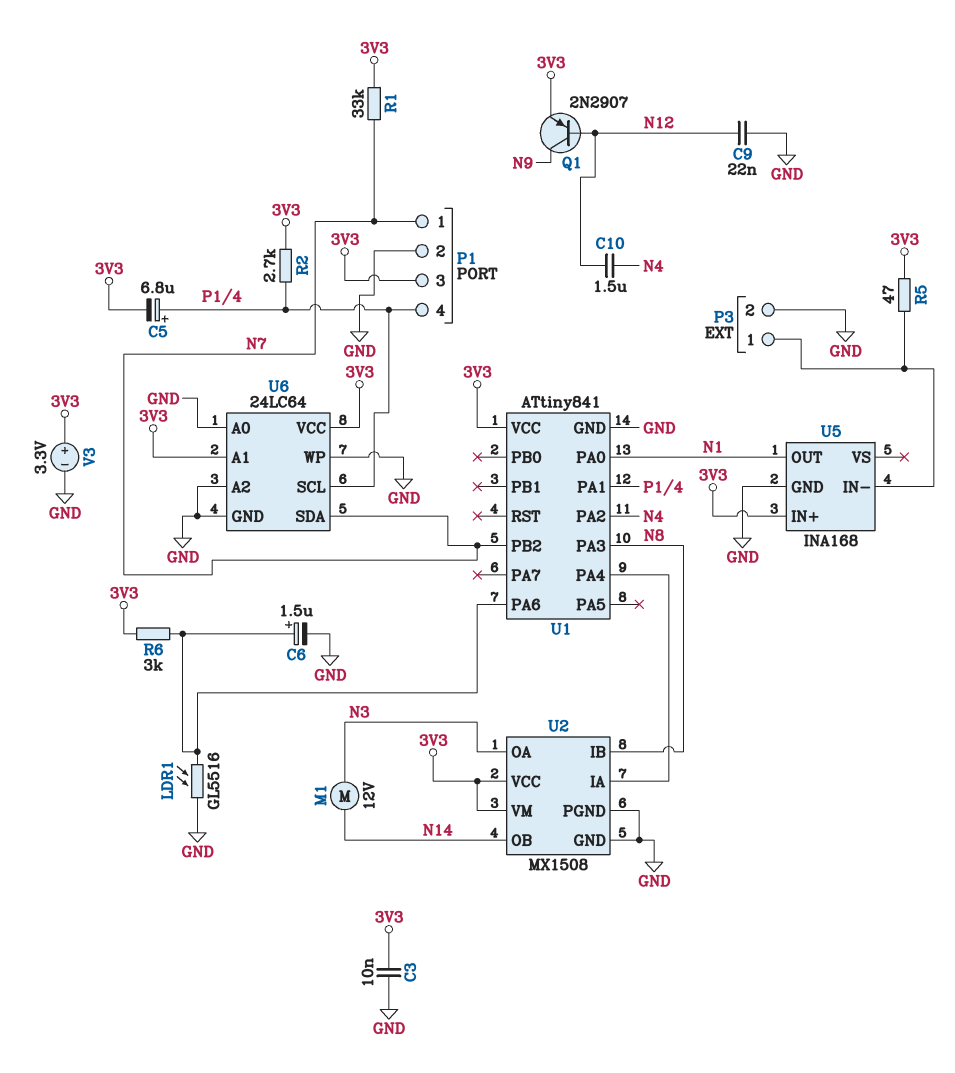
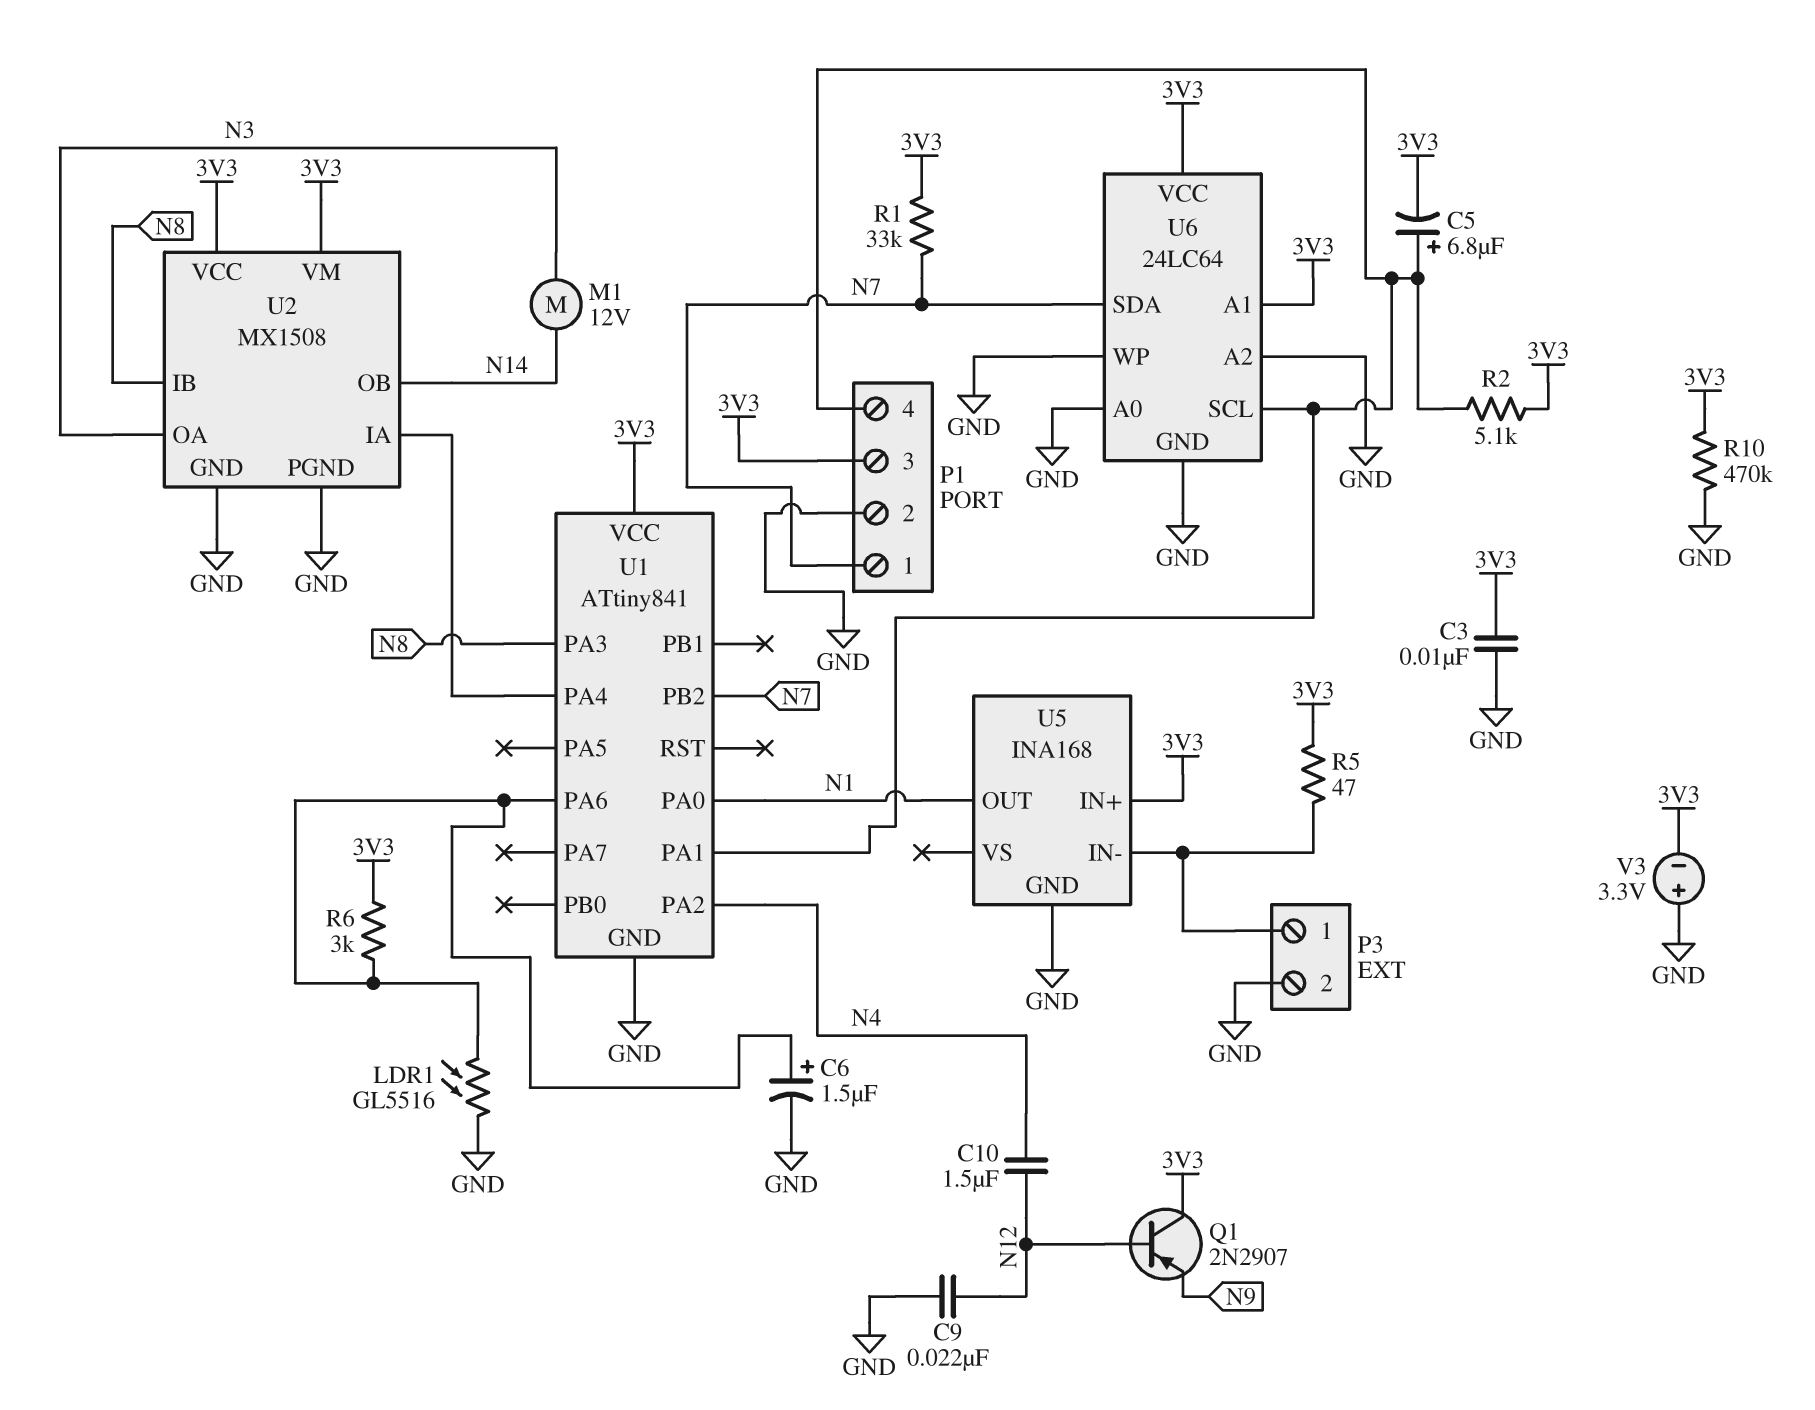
Q1: PNP 2N2907 (B N12, C N9, E 3V3) -> PNP 2N2907 (B N12, C 3V3, E N9)
R2: 2.7k (3V3, P1/4) -> 5.1k (3V3, P1/4)
R10: none -> 470k (3V3, GND)
V3: 3.3V (plus 3V3, minus GND) -> 3.3V (plus GND, minus 3V3)

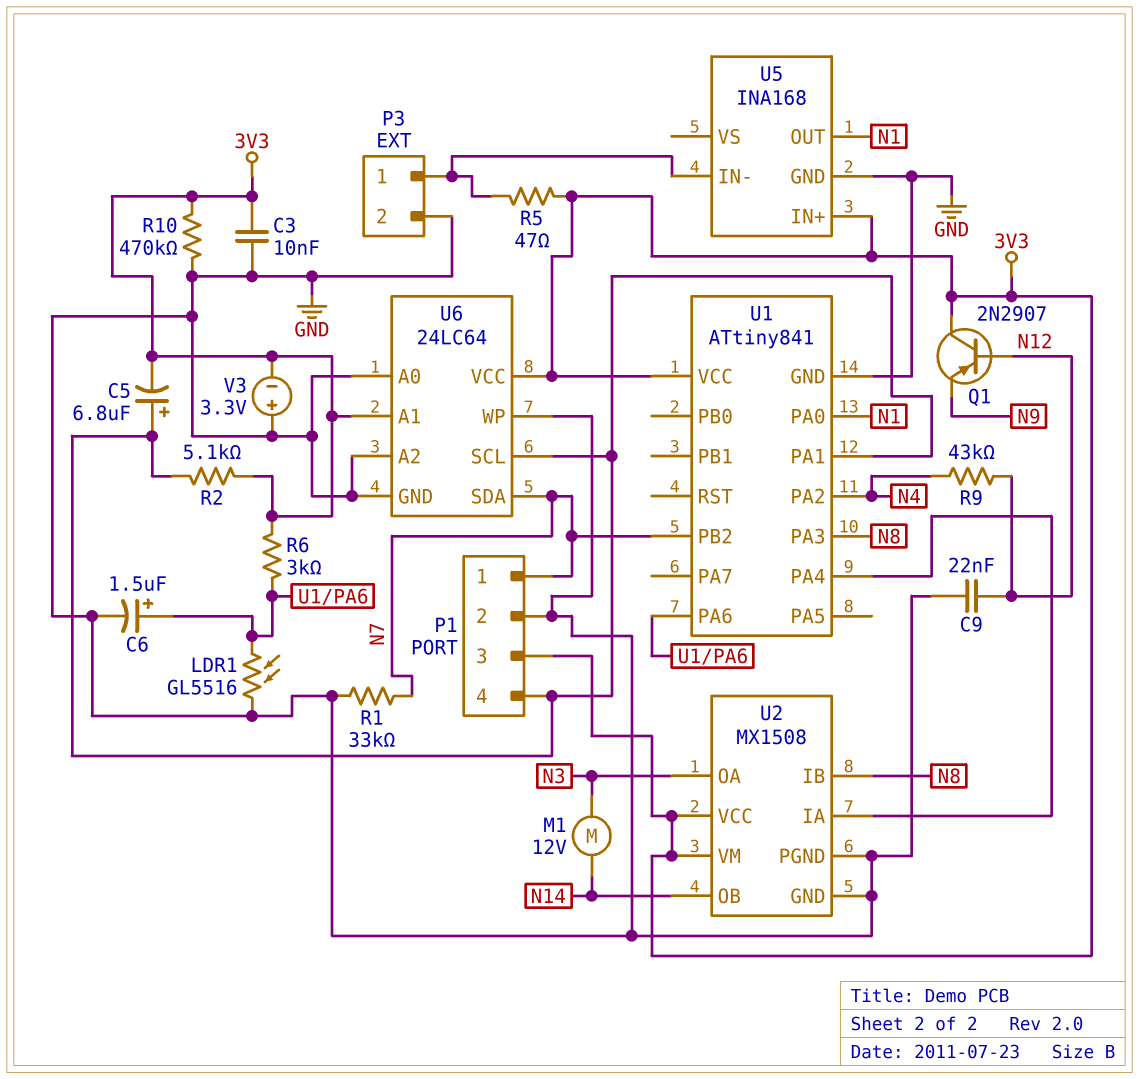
C10: 1.5uF (N4, N12) -> none
R1: 33k (3V3, N7) -> 33k (GND, N7)
R9: none -> 43k (N4, N12)

